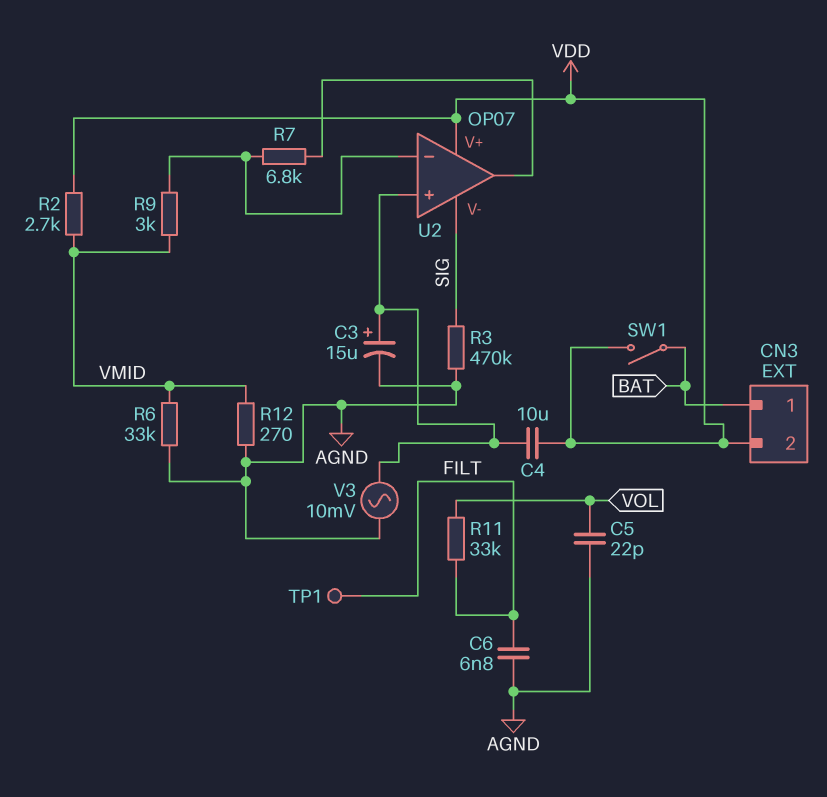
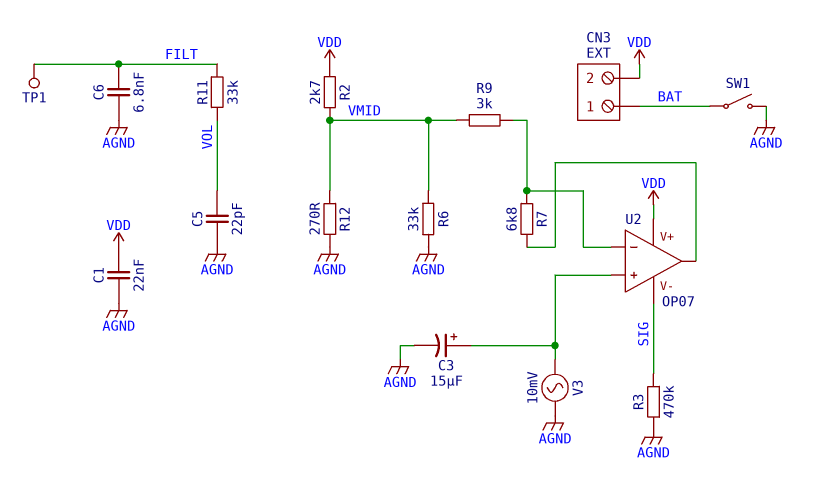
C1: none -> 22nF (AGND, VDD)
C4: 10uF (U2/in+, VDD) -> none
SW1: switch (BAT, VDD) -> switch (AGND, BAT)

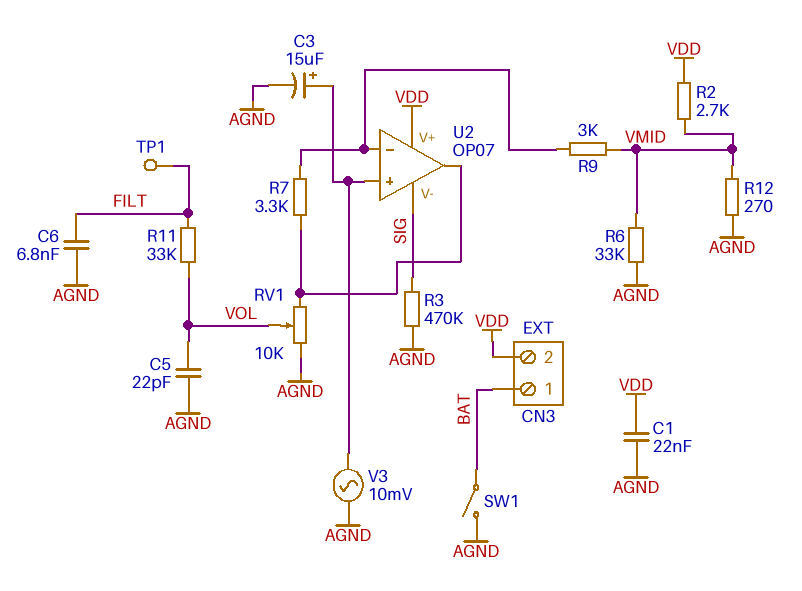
R7: 6.8k (U2/in-, U2/out) -> 3.3k (U2/in-, U2/out)
RV1: none -> 10k (AGND, U2/out, wiper VOL)

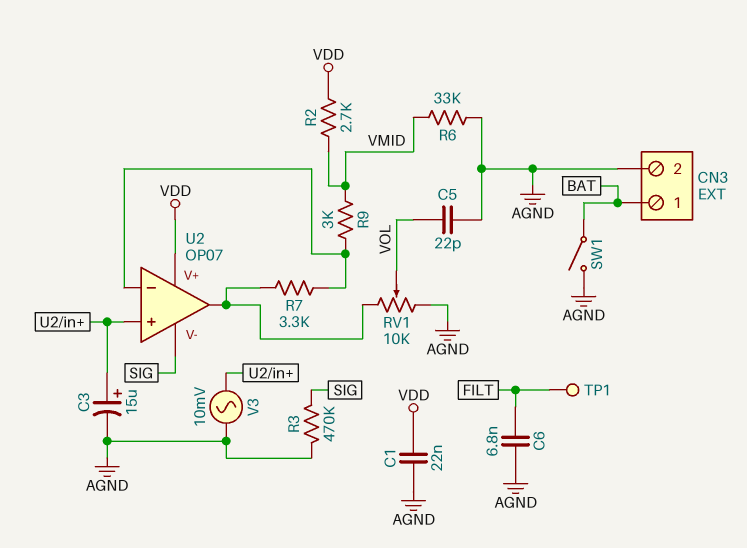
CN3 pin 2: VDD -> AGND
R11: 33k (FILT, VOL) -> none
R12: 270 (AGND, VMID) -> none

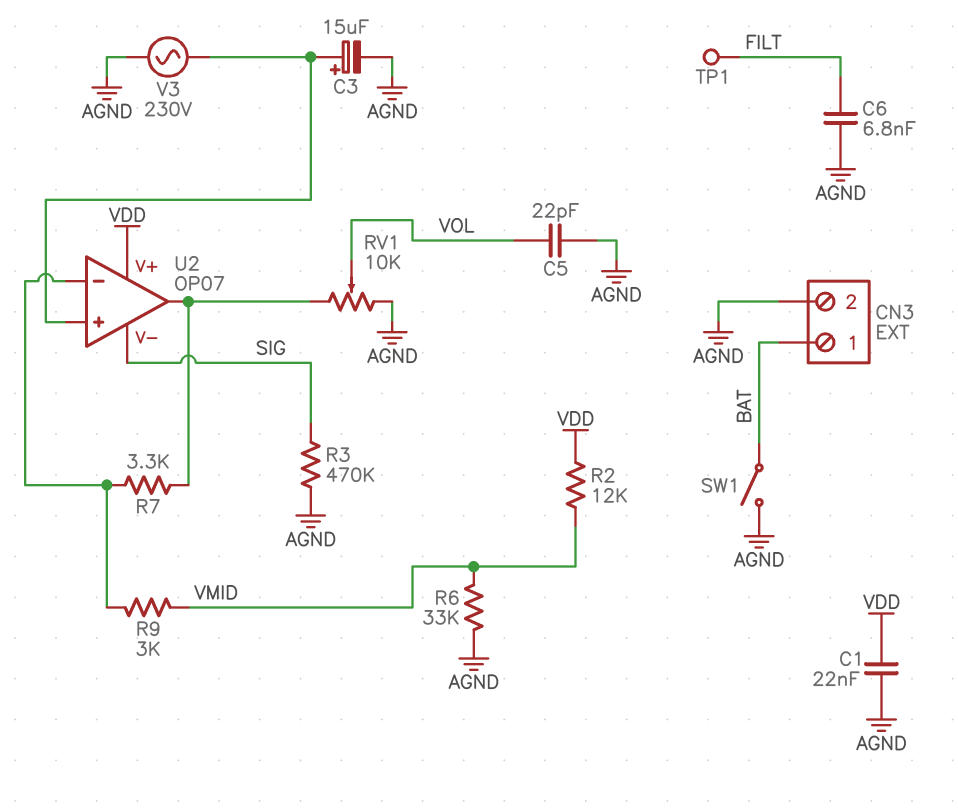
R2: 2.7k (VDD, VMID) -> 12k (VDD, VMID)
V3: AC 10mV (AGND, U2/in+) -> AC 230V (AGND, U2/in+)

